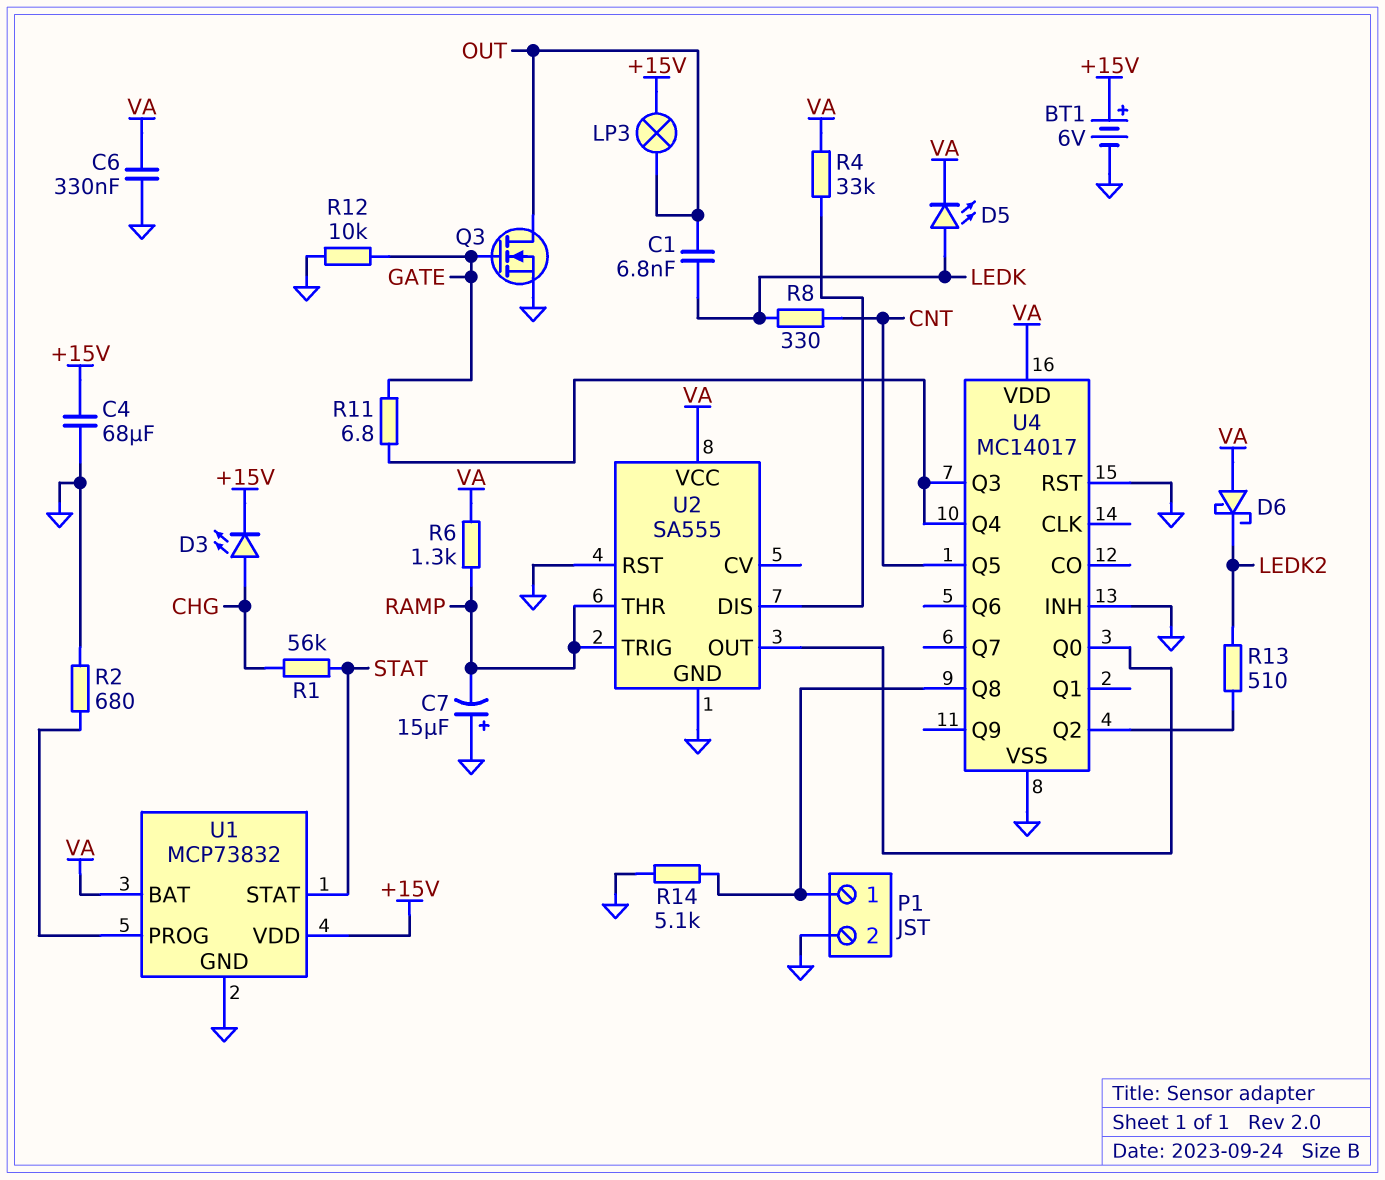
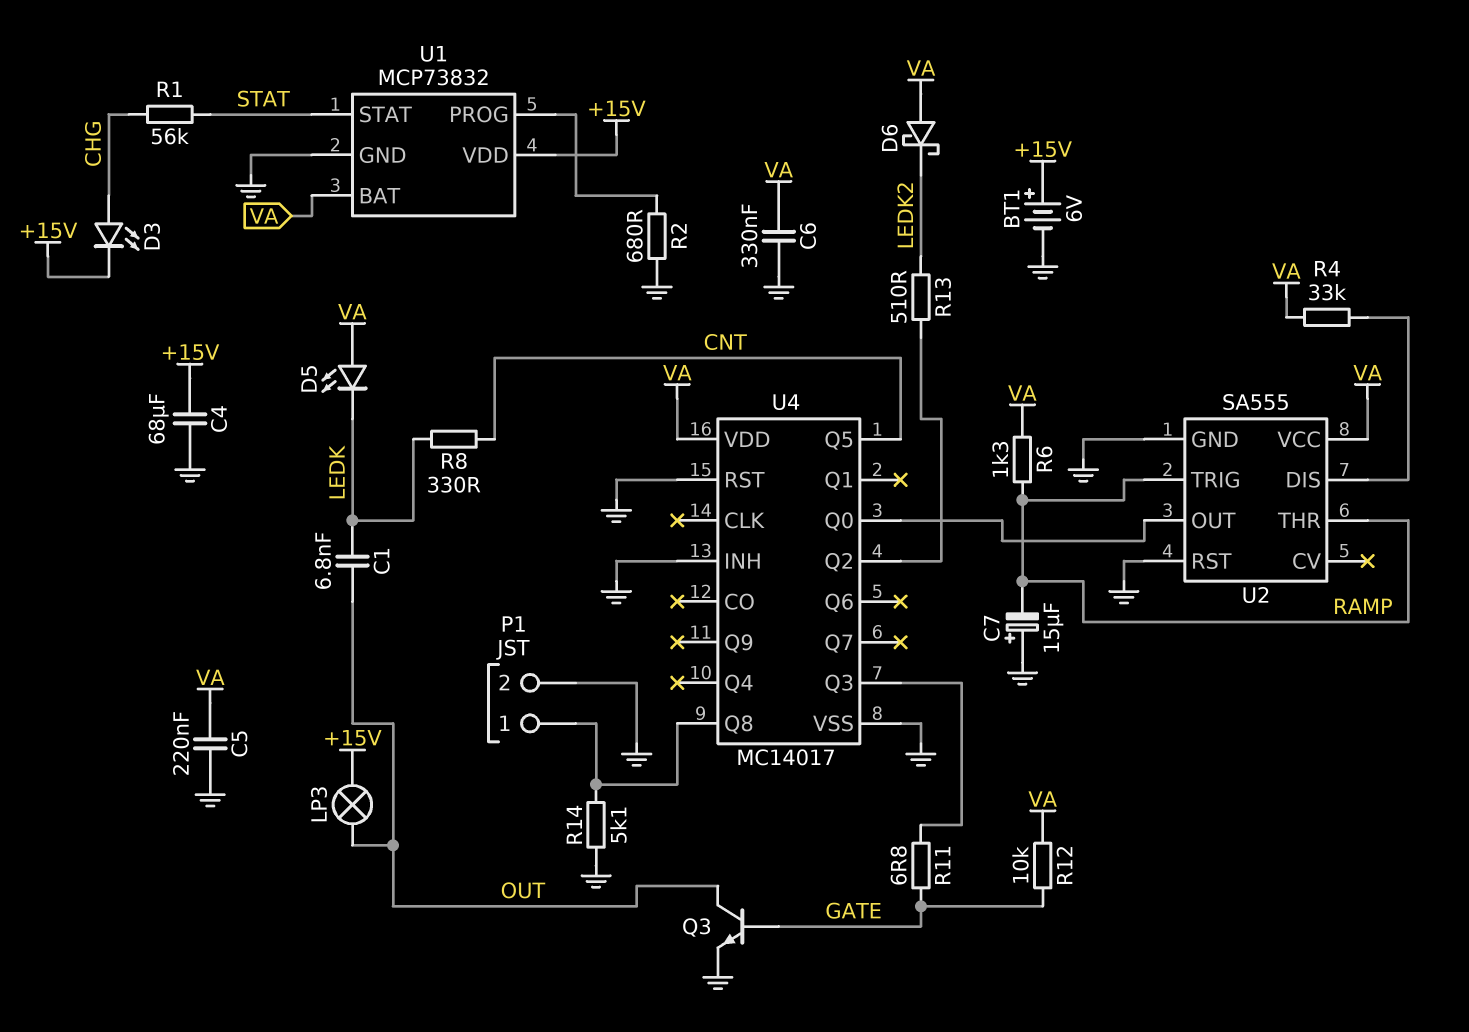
C5: none -> 220nF (GND, VA)
D5: LED (A LEDK, K VA) -> LED (A VA, K LEDK)
Q3: NMOS (G GATE, D OUT, S GND) -> NPN (B GATE, C OUT, E GND)
R12: 10k (GATE, GND) -> 10k (GATE, VA)
U4 pin Q4: U4/Q3 -> none

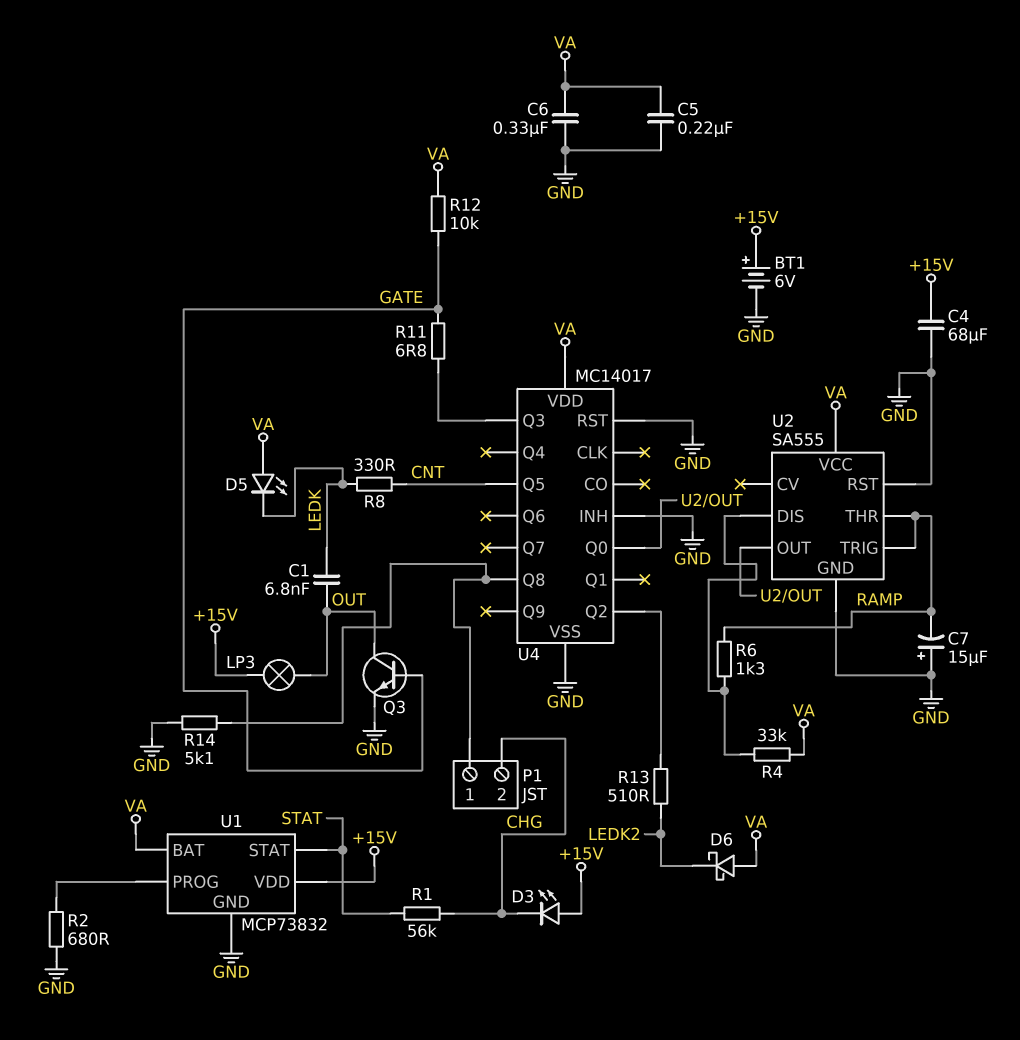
D3: LED (A CHG, K +15V) -> LED (A +15V, K CHG)
P1 pin 2: GND -> CHG
R6: 1.3k (RAMP, VA) -> 1.3k (RAMP, U2/DIS)

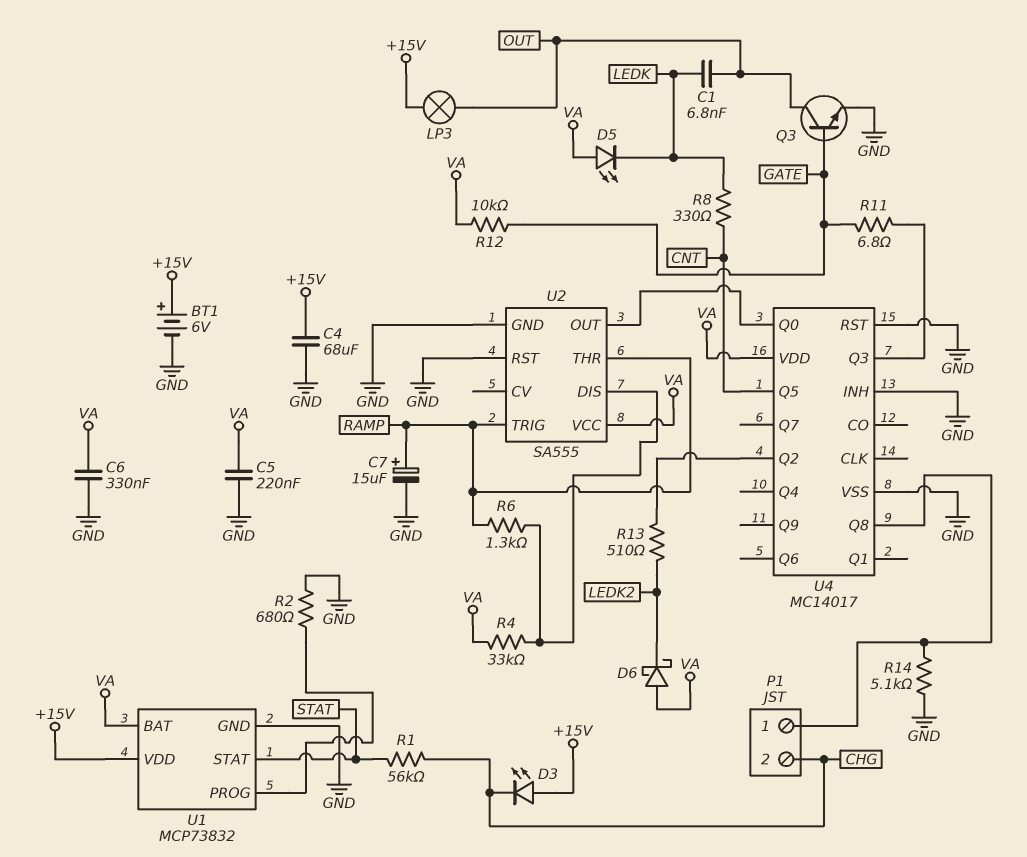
C7: 15uF (plus GND, minus RAMP) -> 15uF (plus RAMP, minus GND)

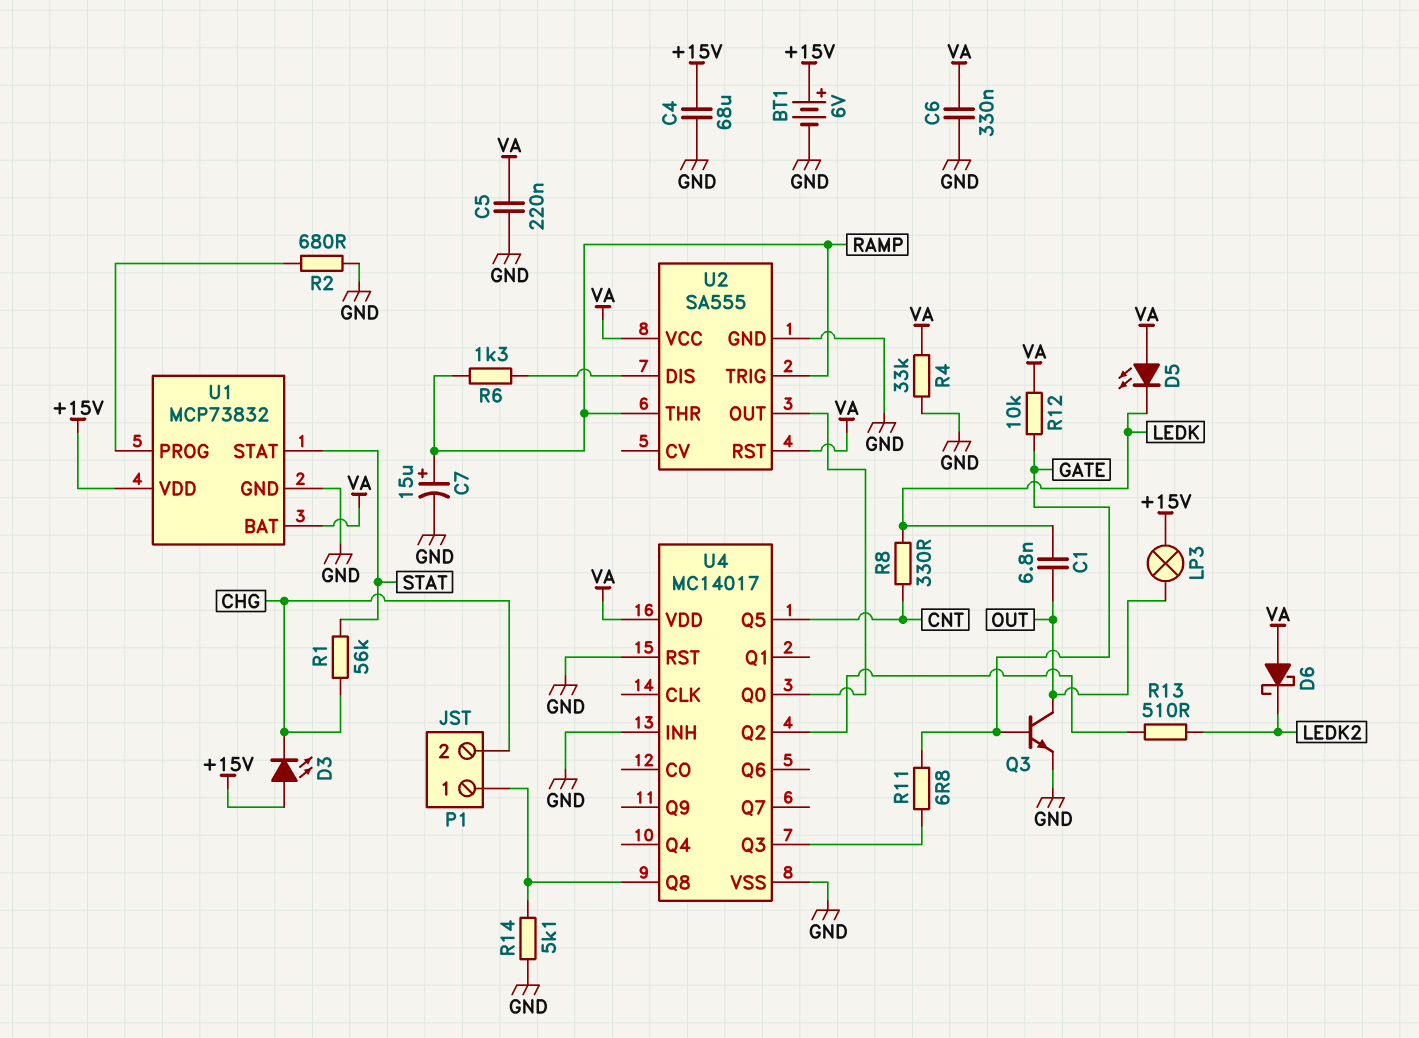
R4: 33k (U2/DIS, VA) -> 33k (GND, VA)
U2 pin RST: GND -> VA

